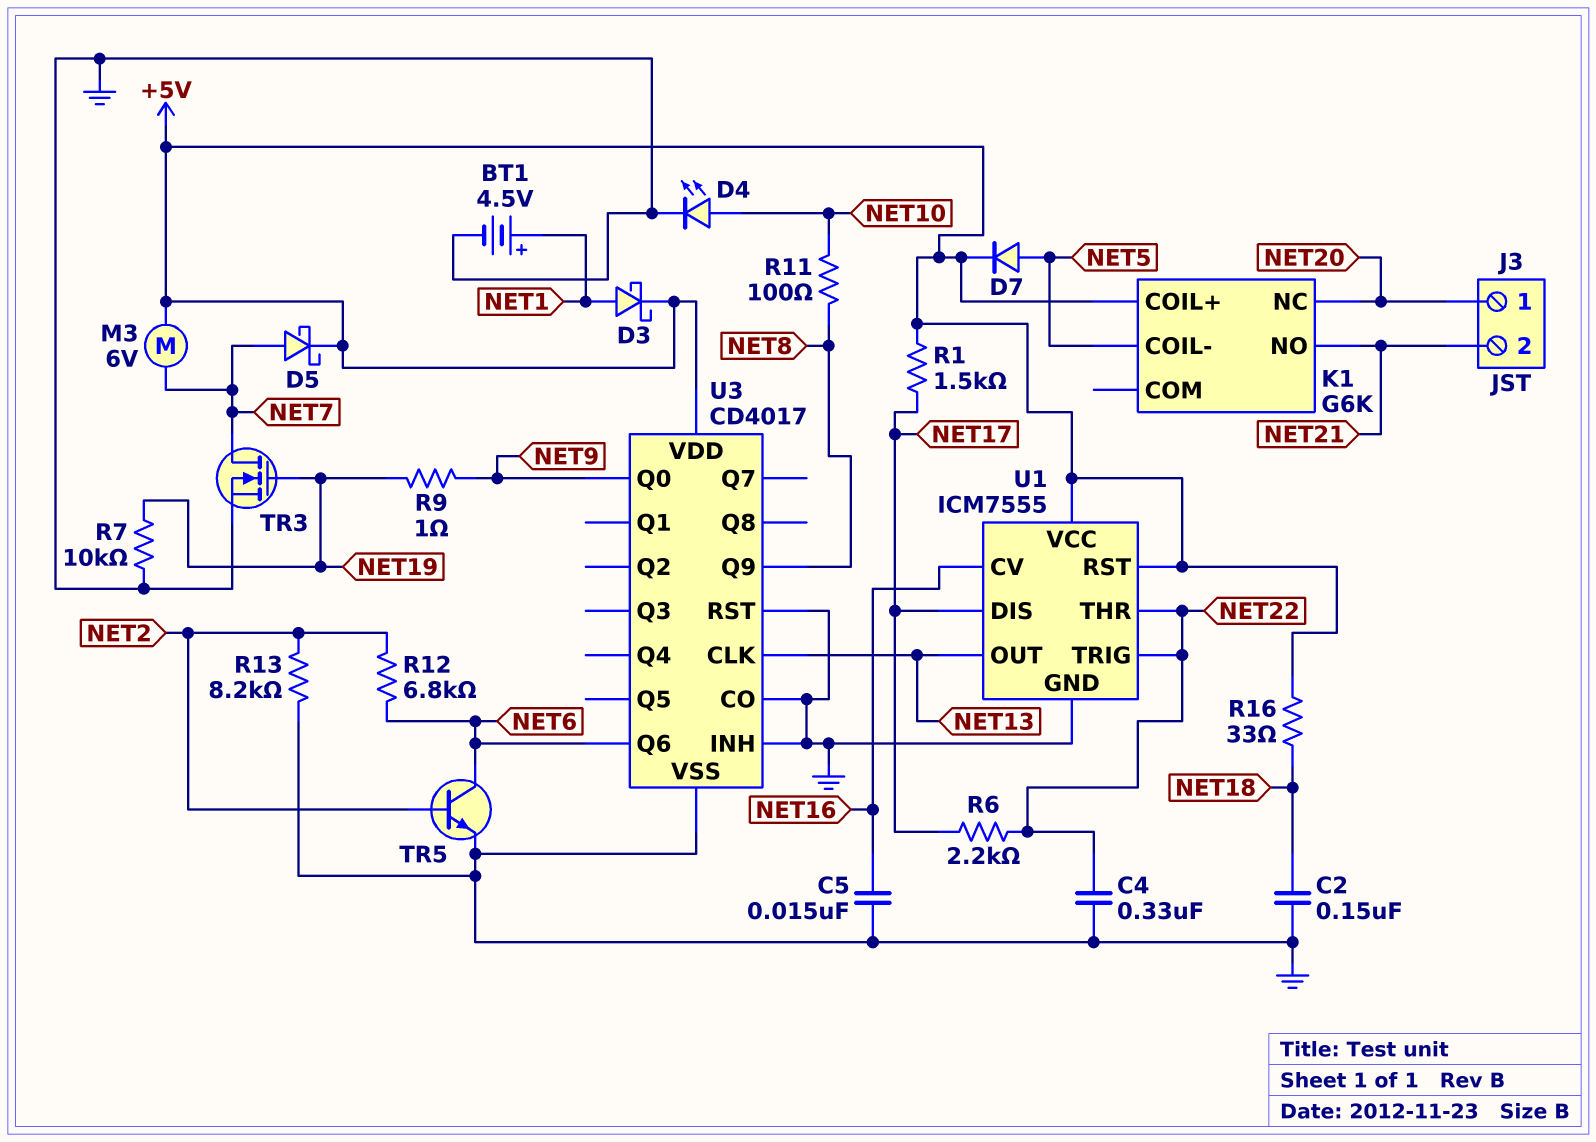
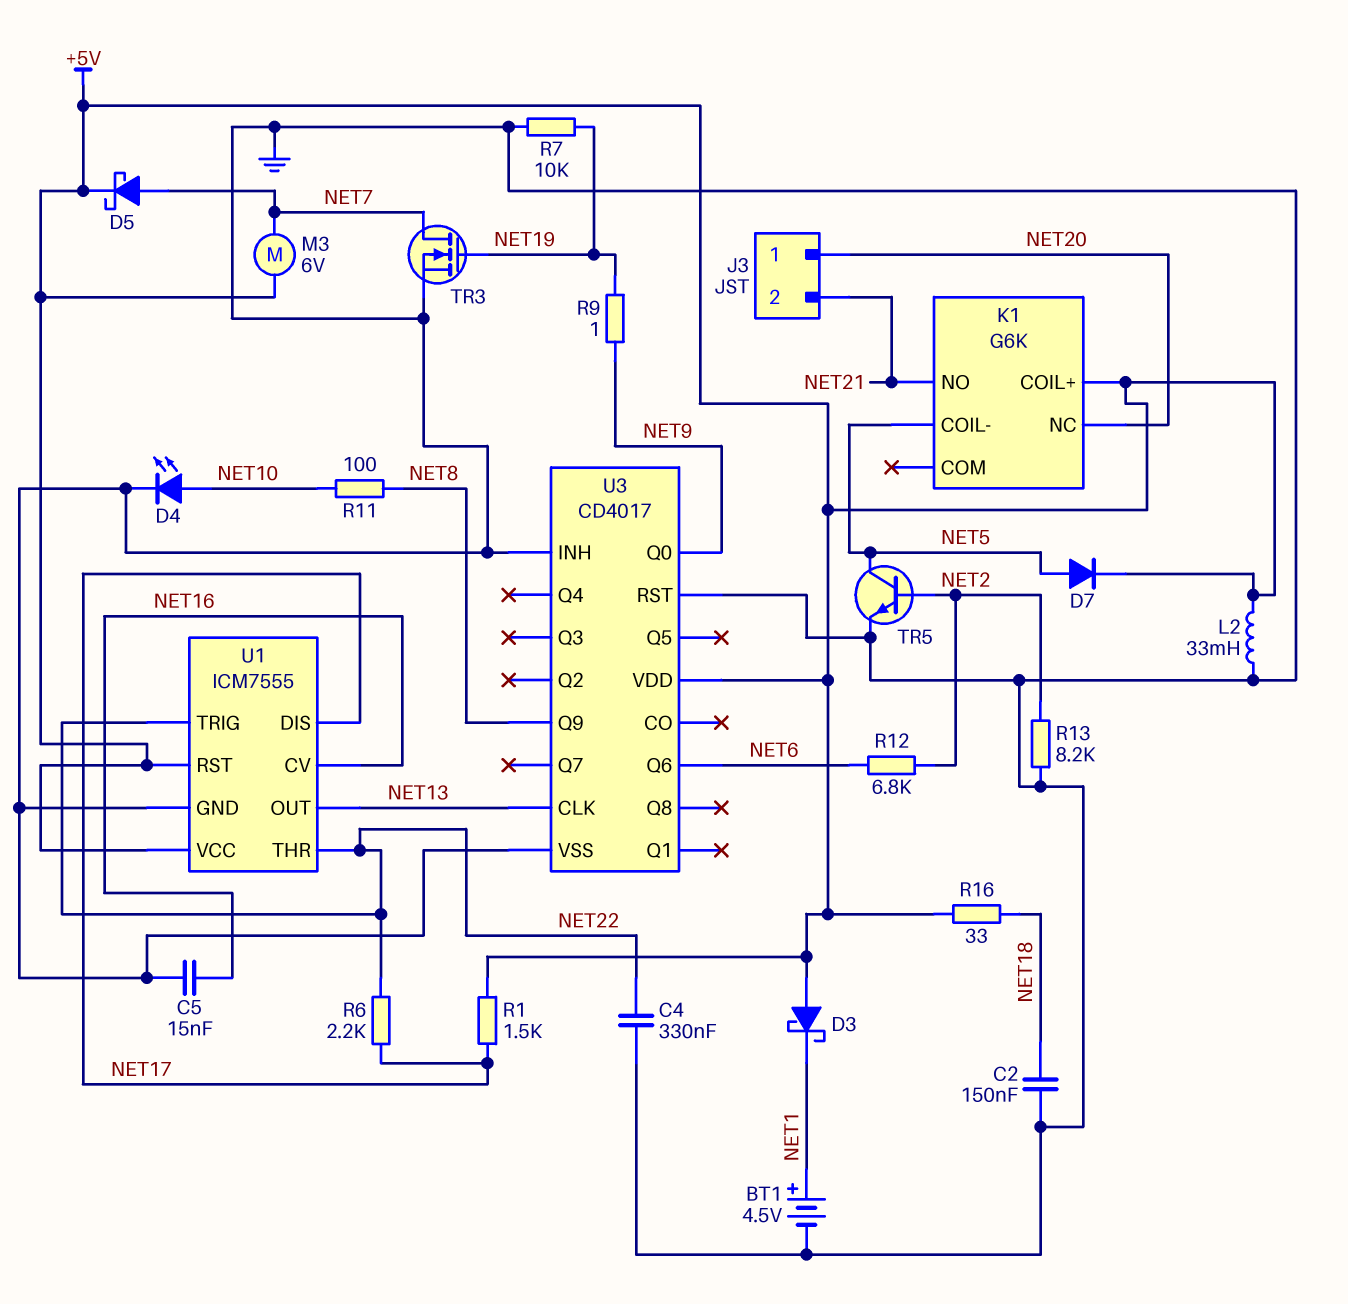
D3: schottky (A NET1, K +5V) -> schottky (A +5V, K NET1)
L2: none -> 33mH (+5V, GND)
TR5: NPN (B NET2, C NET6, E GND) -> NPN (B NET2, C NET5, E GND)
U3 pin CO: GND -> none

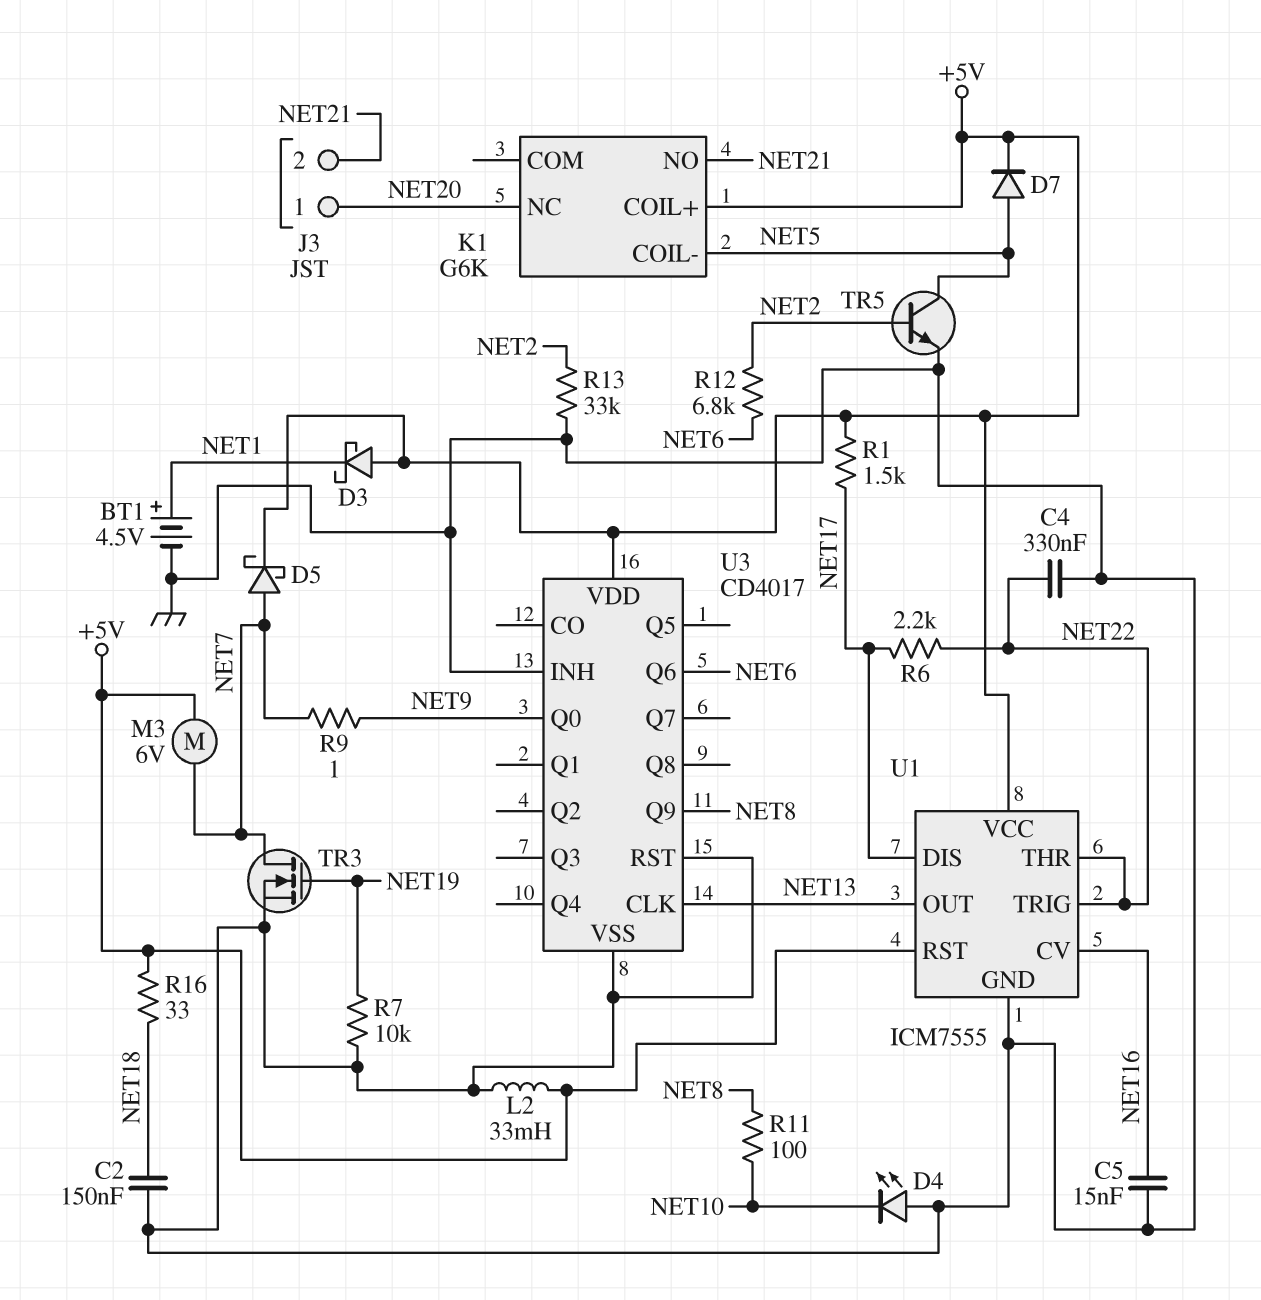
D4: LED (A NET10, K GND) -> LED (A GND, K NET10)
R9: 1 (NET9, NET19) -> 1 (NET7, NET9)
R13: 8.2k (GND, NET2) -> 33k (GND, NET2)

